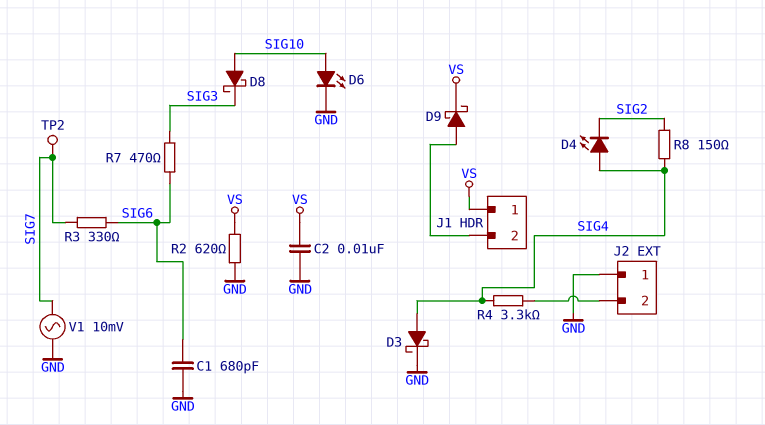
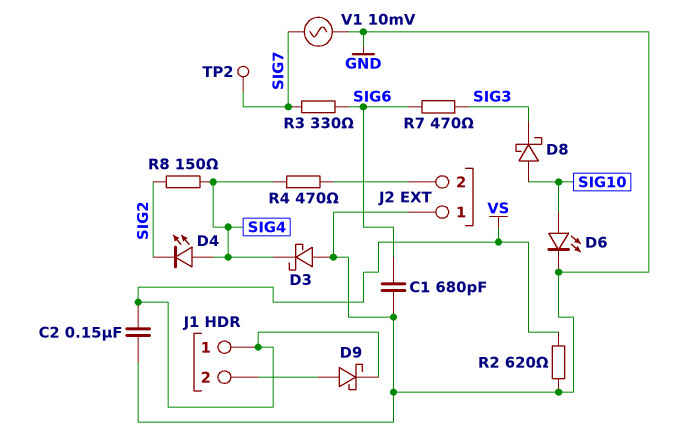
C2: 10nF (GND, VS) -> 150nF (GND, VS)
D3: schottky (A SIG4, K GND) -> schottky (A GND, K SIG4)
R4: 3.3k (J2/2, SIG4) -> 470 (J2/2, SIG4)

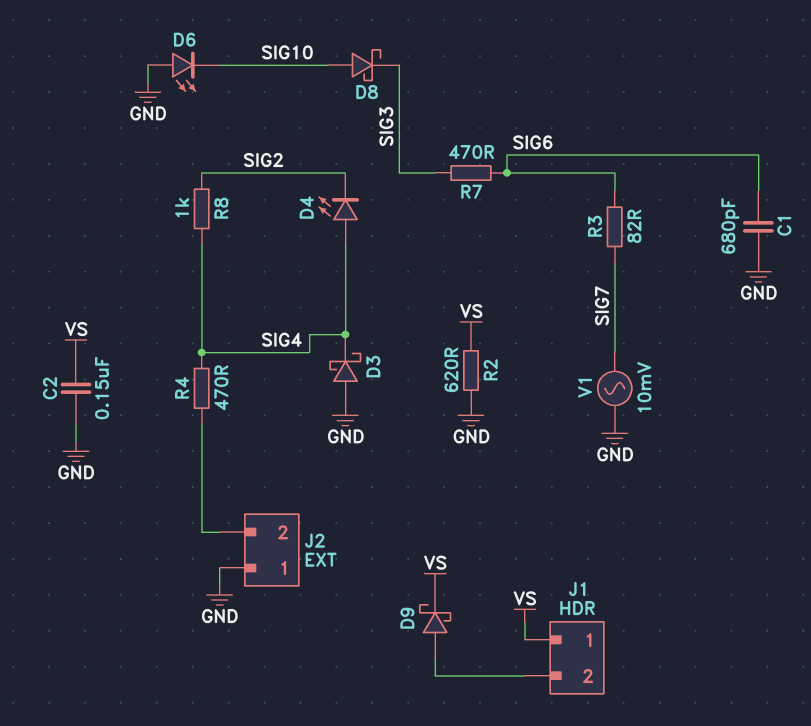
D6: LED (A SIG10, K GND) -> LED (A GND, K SIG10)
R3: 330 (SIG6, SIG7) -> 82 (SIG6, SIG7)
R8: 150 (SIG2, SIG4) -> 1k (SIG2, SIG4)
TP2: test point (SIG7) -> none

